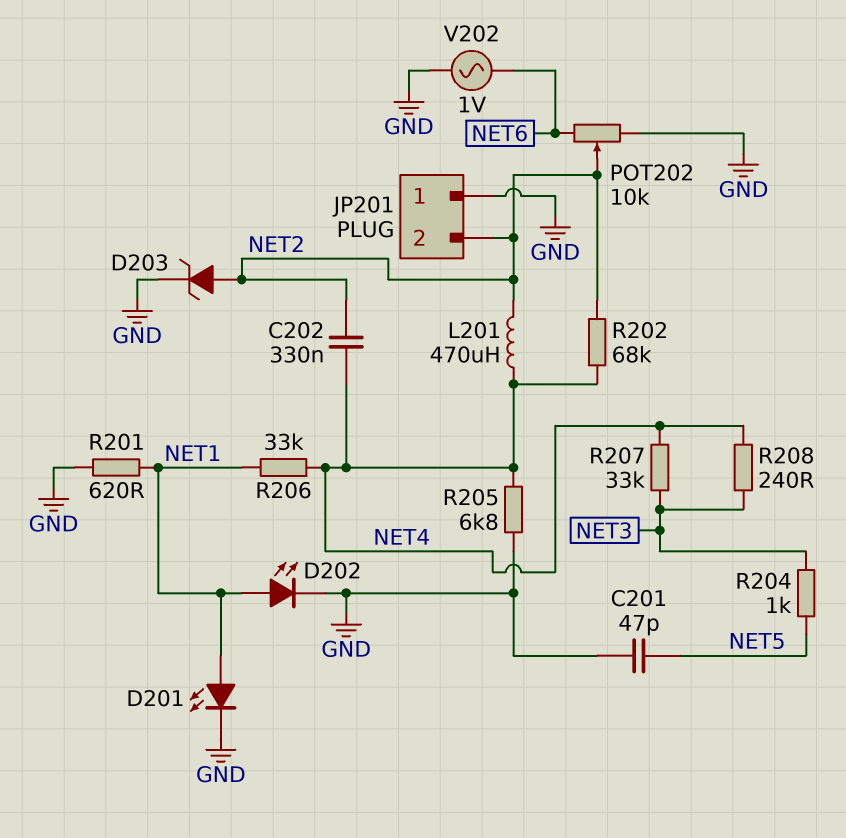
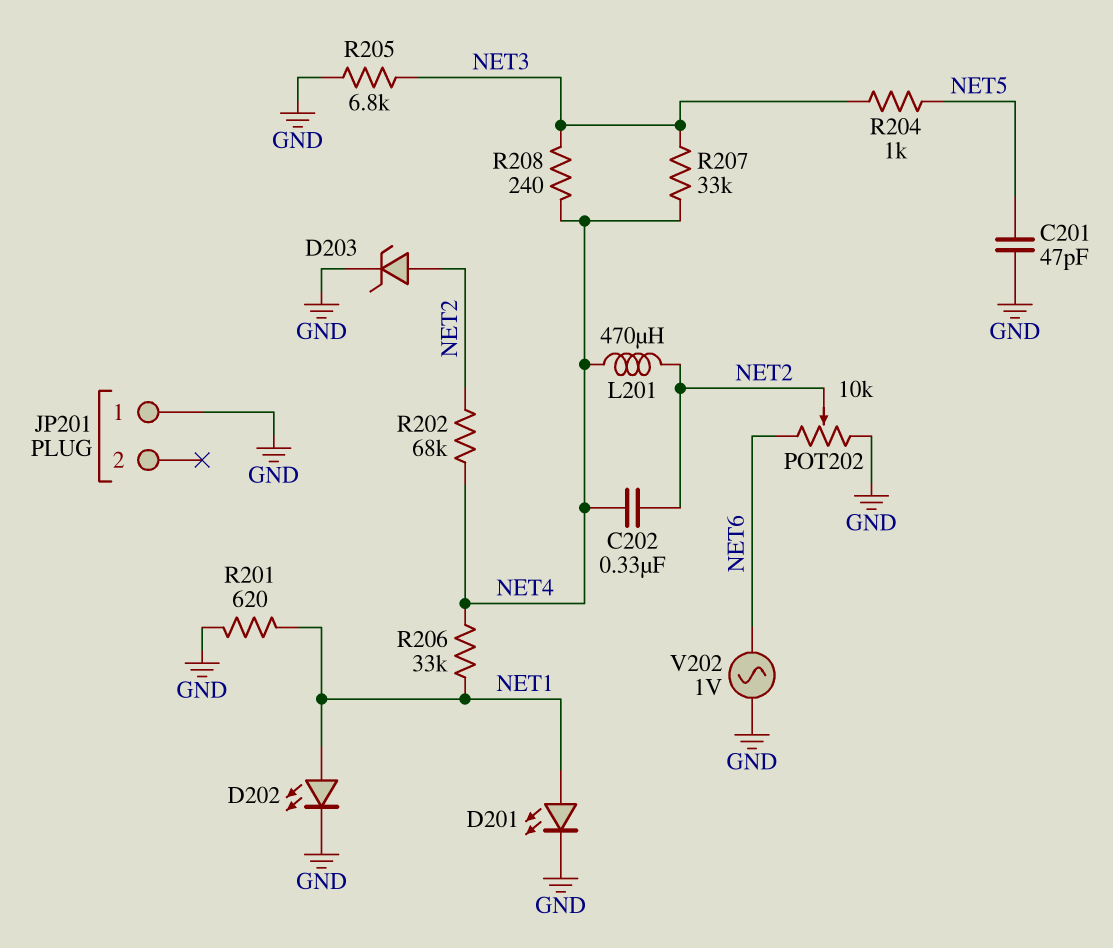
JP201 pin 2: NET2 -> none
R205: 6.8k (GND, NET4) -> 6.8k (GND, NET3)

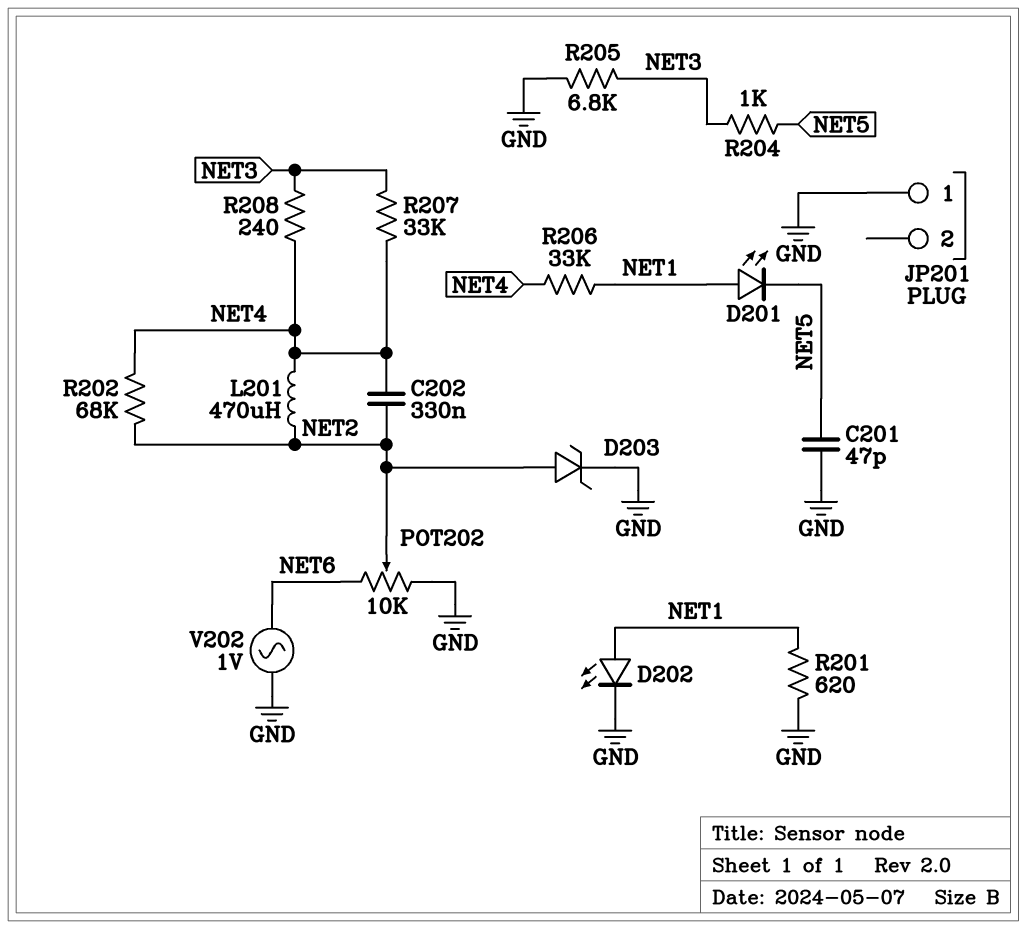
D201: LED (A NET1, K GND) -> LED (A NET1, K NET5)

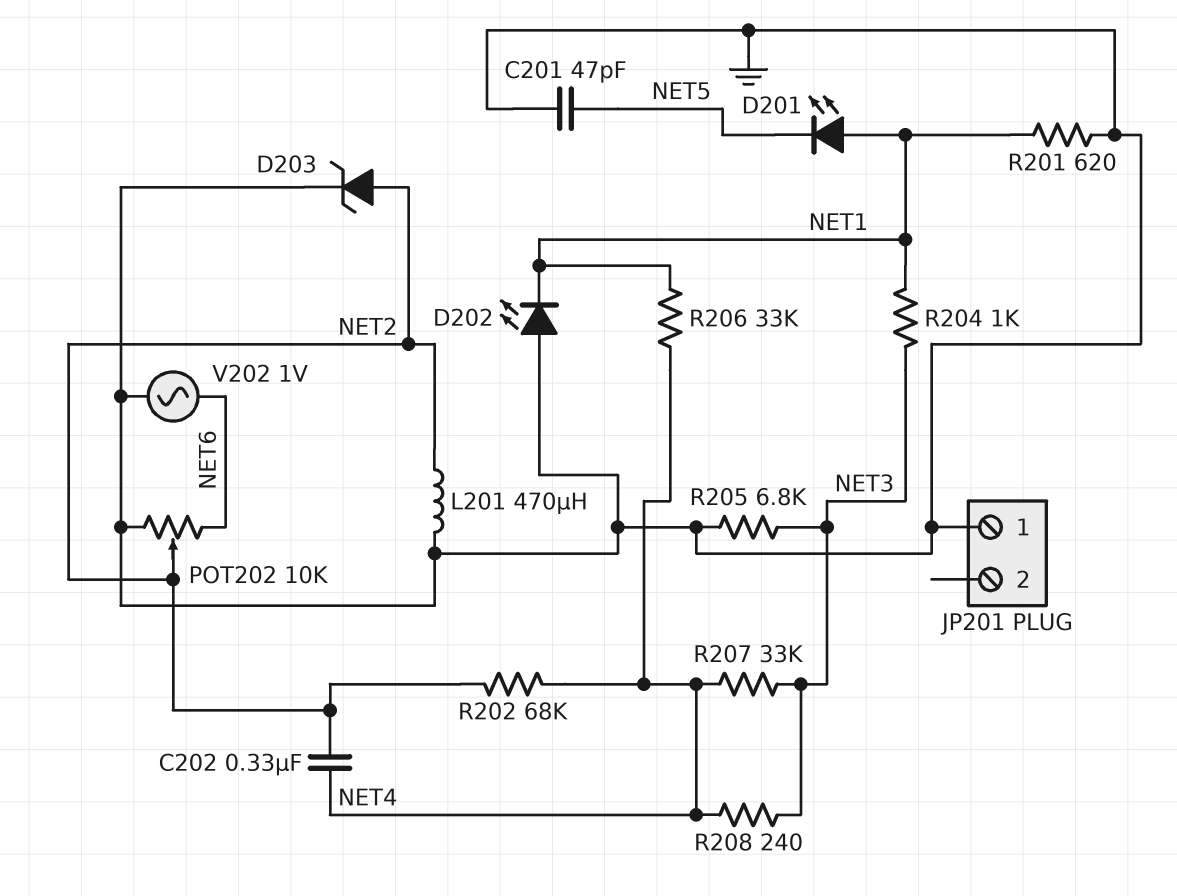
D202: LED (A NET1, K GND) -> LED (A GND, K NET1)
L201: 470uH (NET2, NET4) -> 470uH (GND, NET2)
R204: 1k (NET3, NET5) -> 1k (NET1, NET3)

